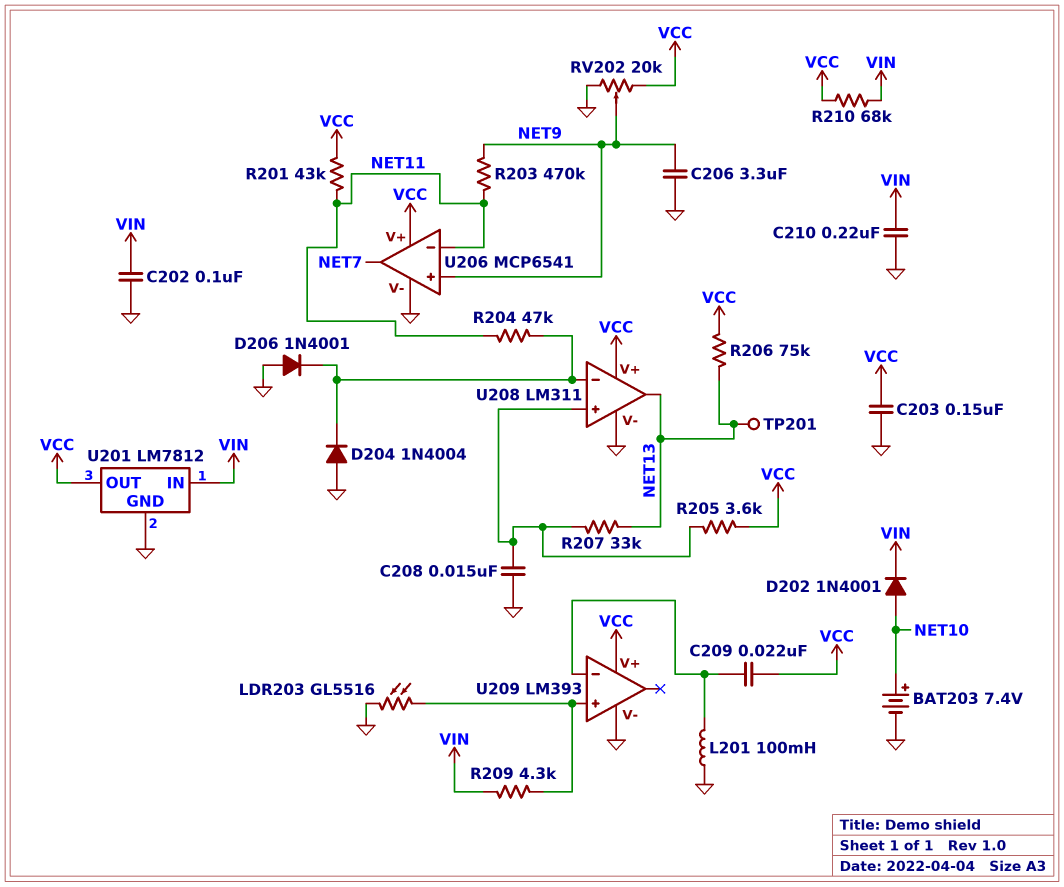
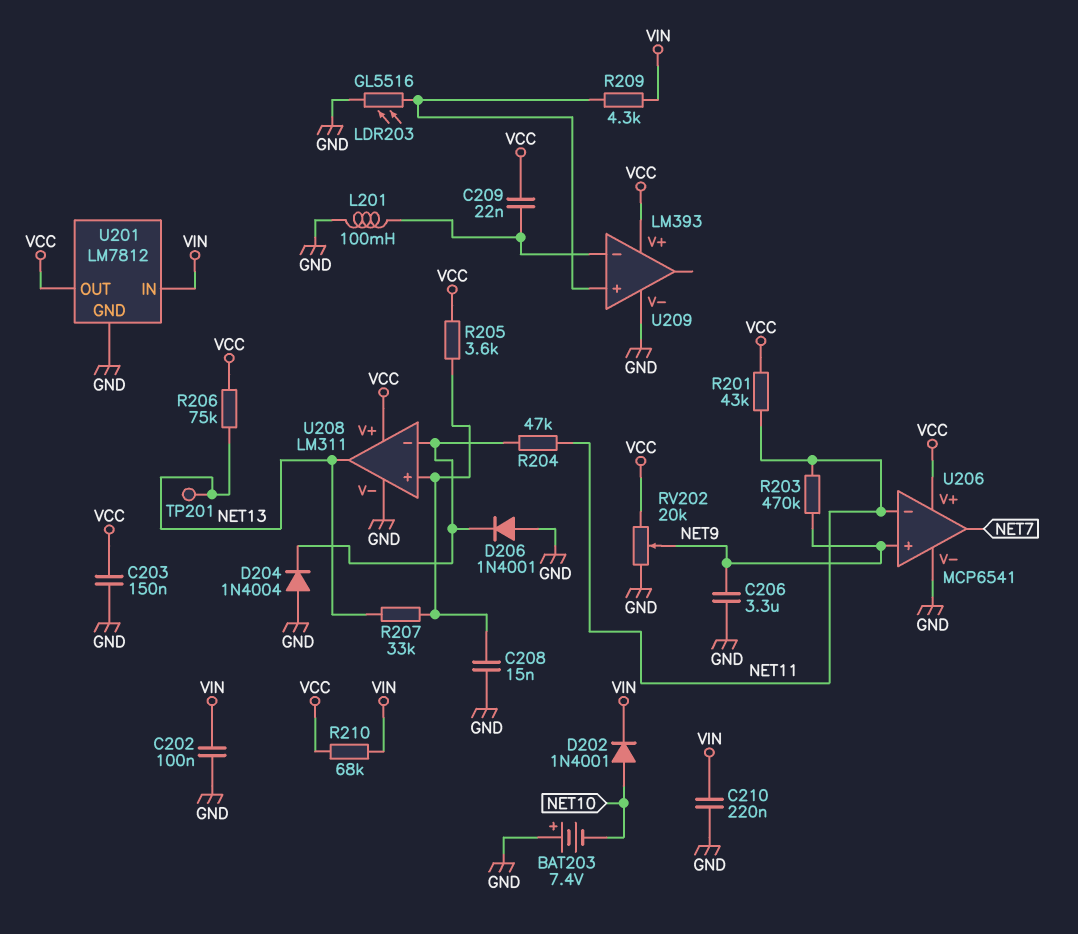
BAT203: 7.4V (plus NET10, minus GND) -> 7.4V (plus GND, minus NET10)

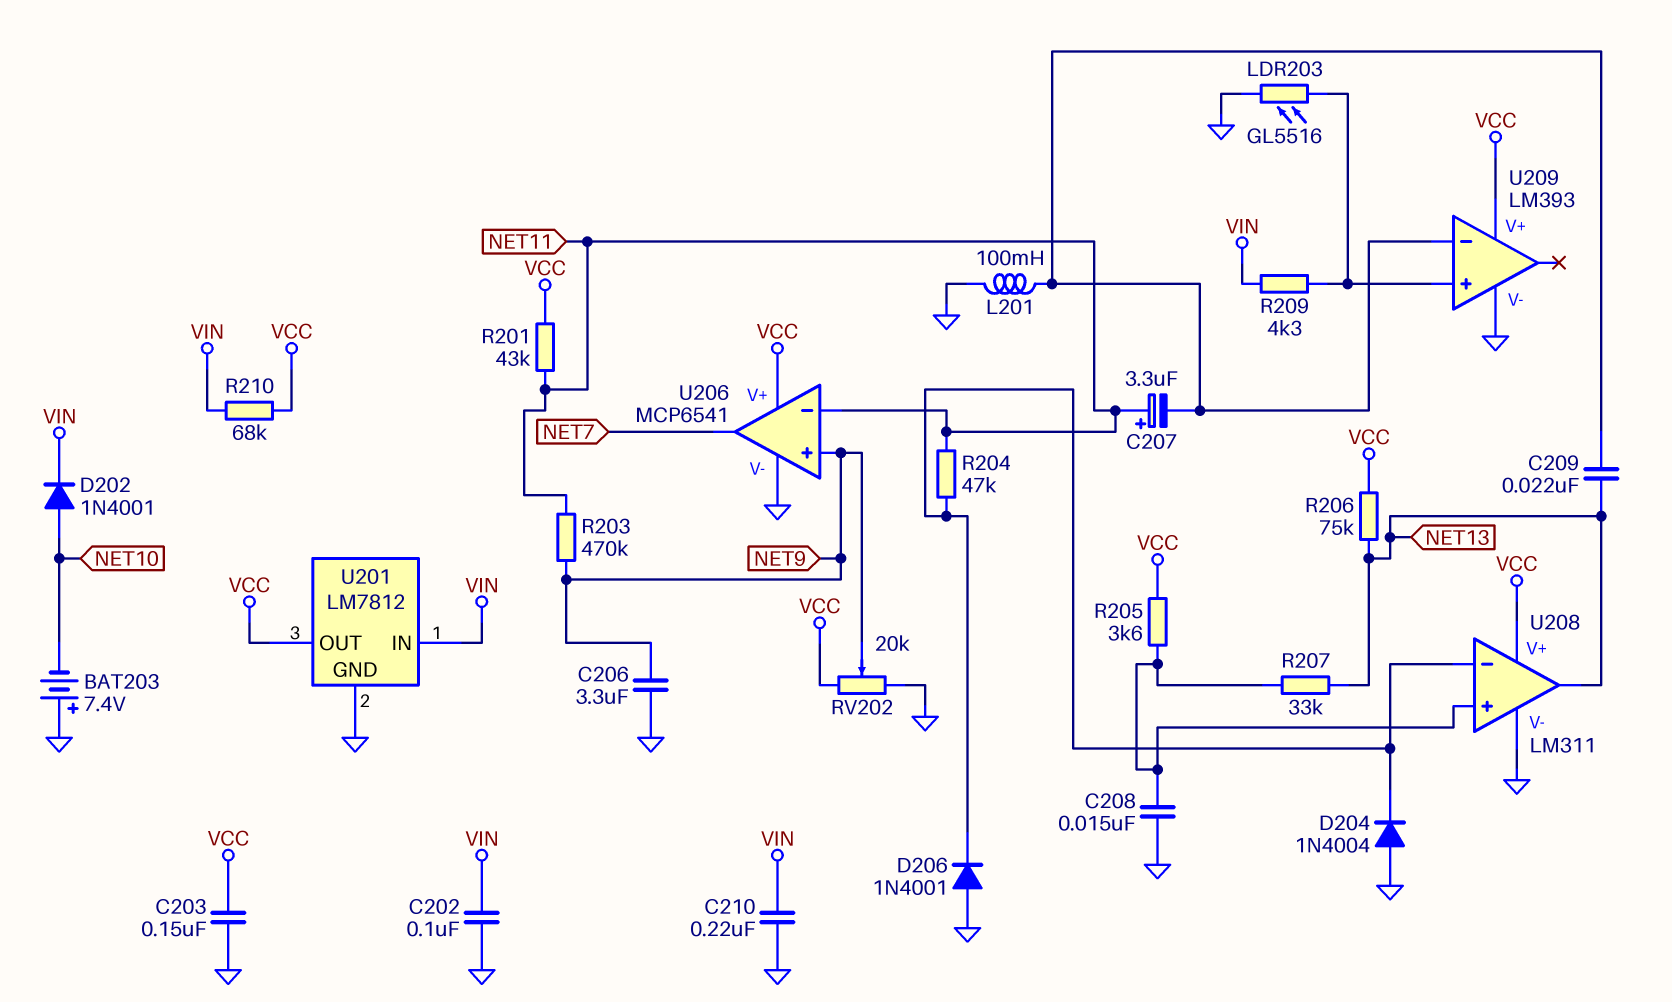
C207: none -> 3.3uF (plus NET11, minus U209/in-)
C209: 22nF (U209/in-, VCC) -> 22nF (NET13, U209/in-)
TP201: test point (NET13) -> none

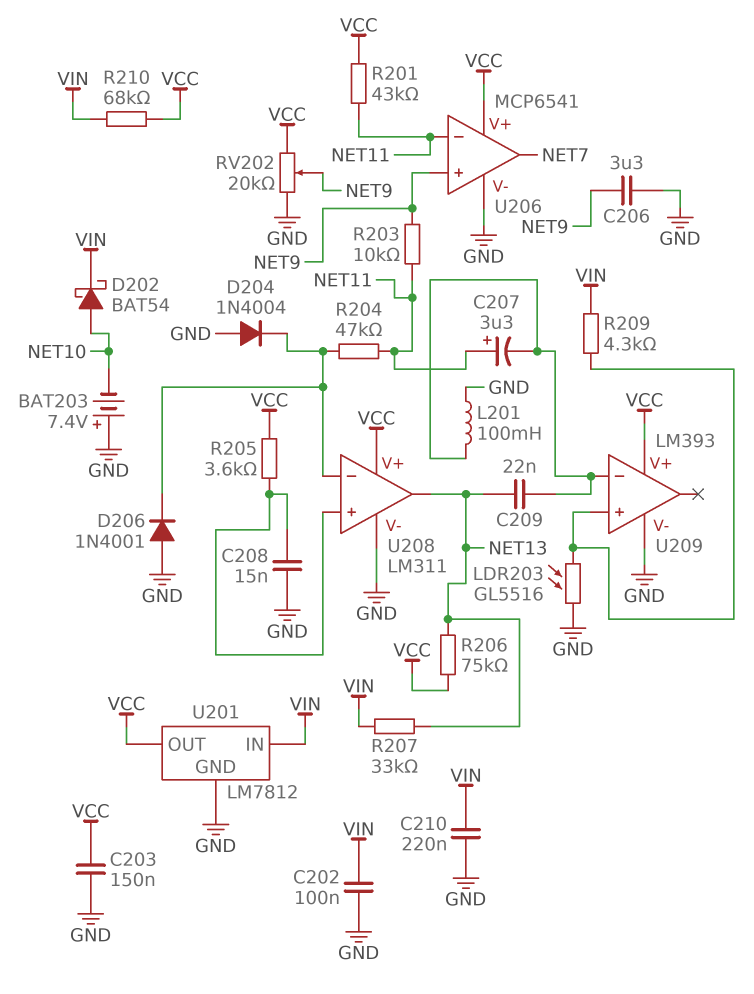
D202: diode 1N4001 (A NET10, K VIN) -> schottky BAT54 (A NET10, K VIN)
R203: 470k (NET9, NET11) -> 10k (NET9, NET11)
R207: 33k (NET13, U208/in+) -> 33k (NET13, VIN)

